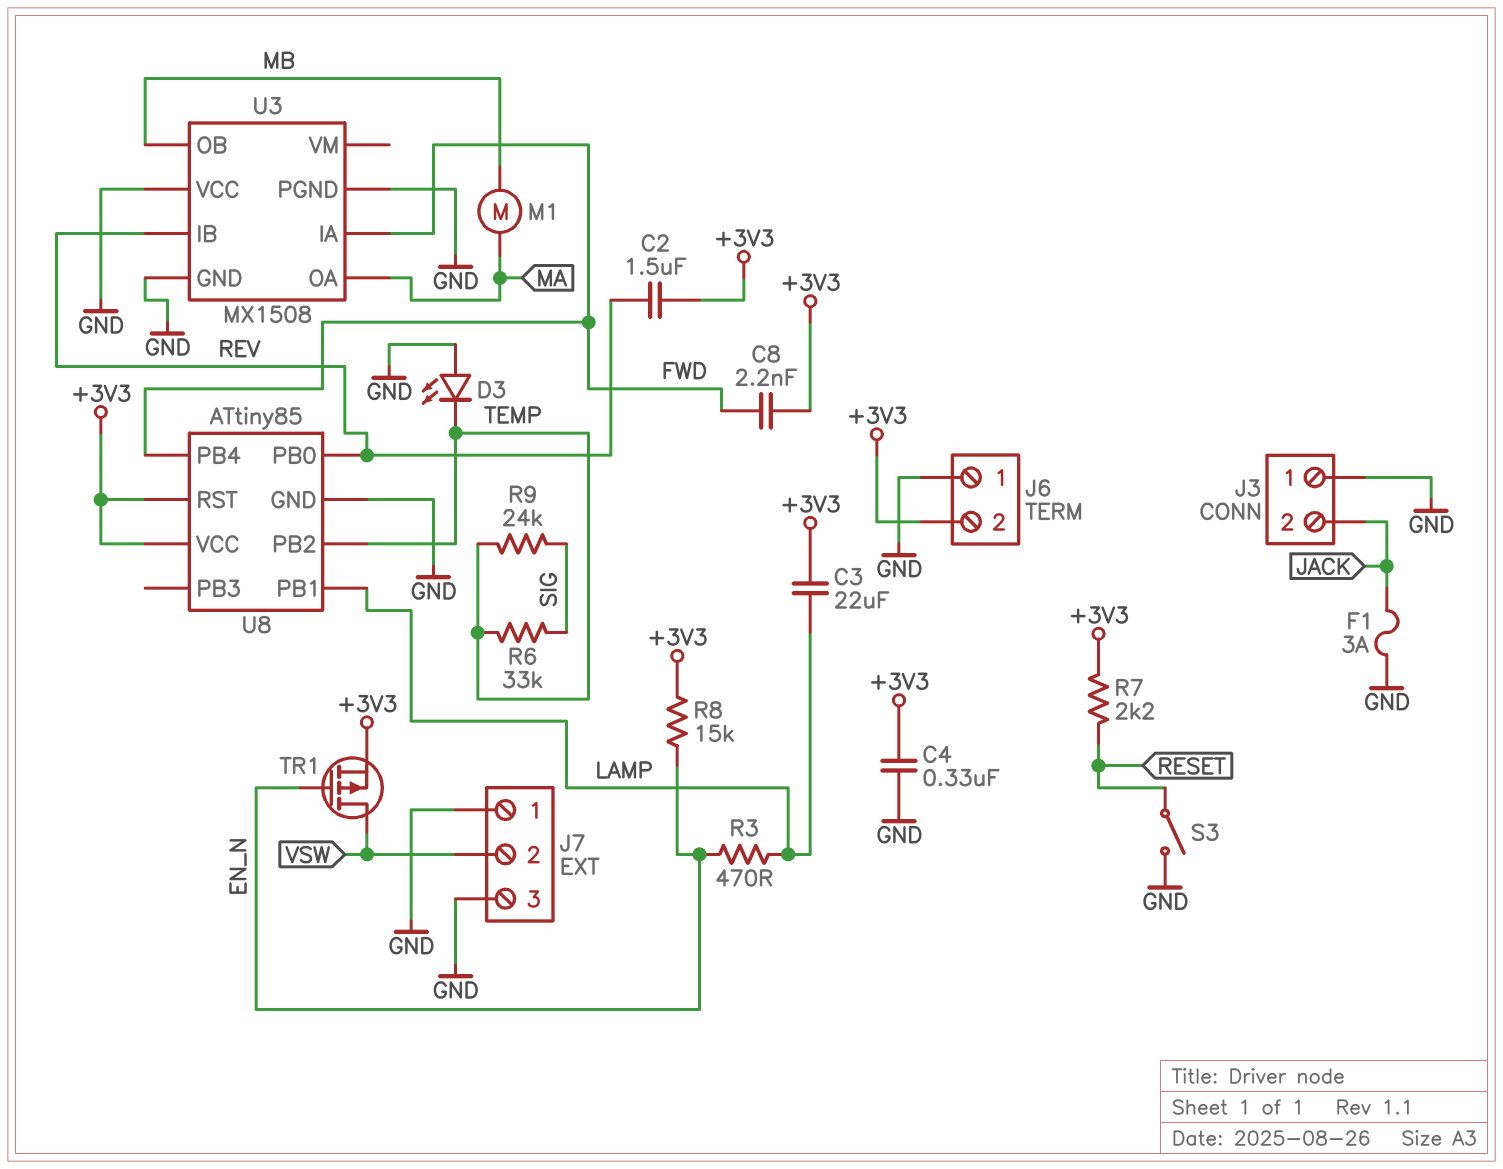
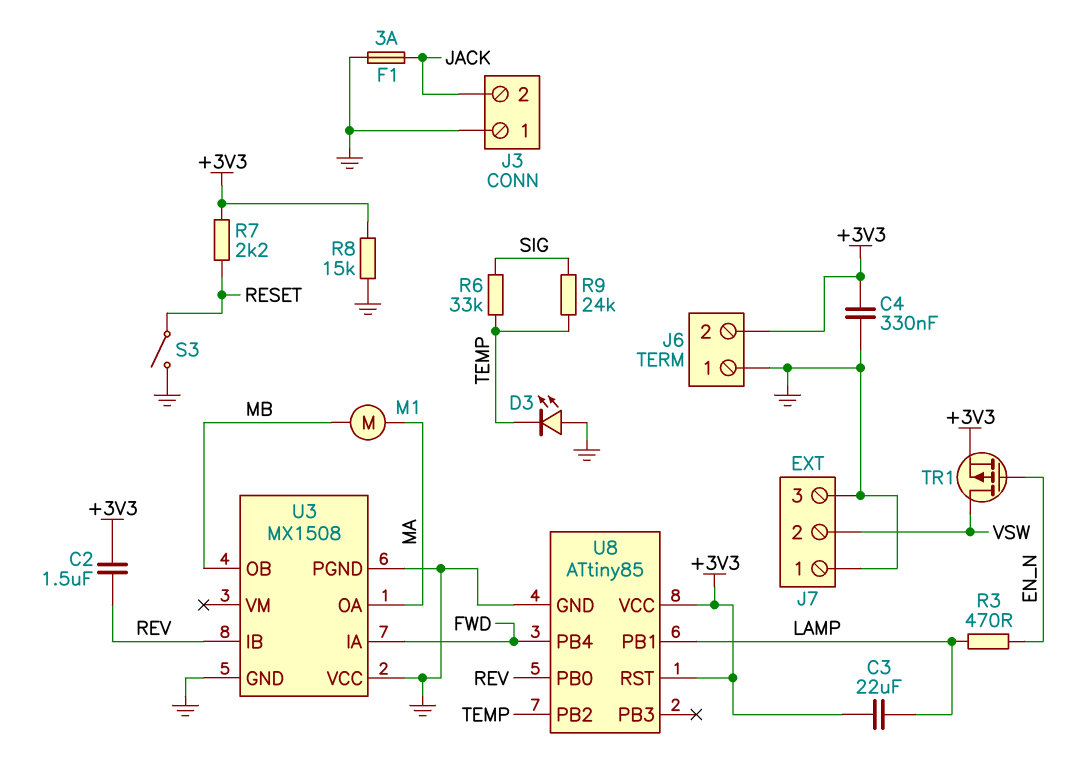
C8: 2.2nF (+3V3, FWD) -> none
R8: 15k (+3V3, EN_N) -> 15k (+3V3, GND)

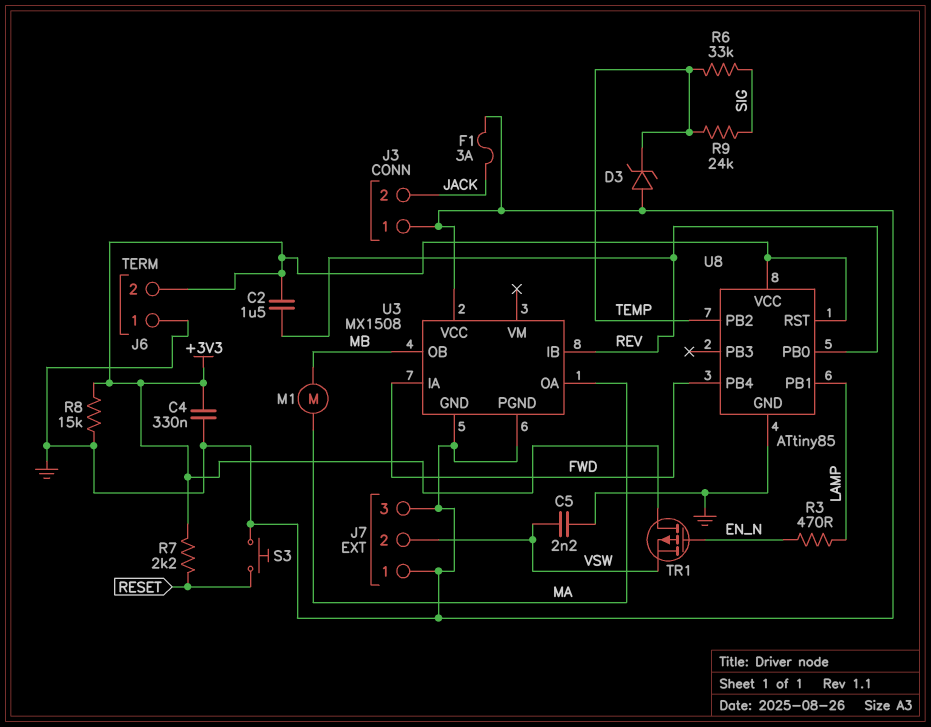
C3: 22uF (+3V3, LAMP) -> none
C5: none -> 2.2nF (GND, VSW)
D3: LED (A GND, K TEMP) -> zener (A GND, K TEMP)
S3: switch (GND, RESET) -> button (GND, RESET)
TR1: PMOS (G EN_N, D VSW, S +3V3) -> PMOS (G EN_N, D +3V3, S VSW)

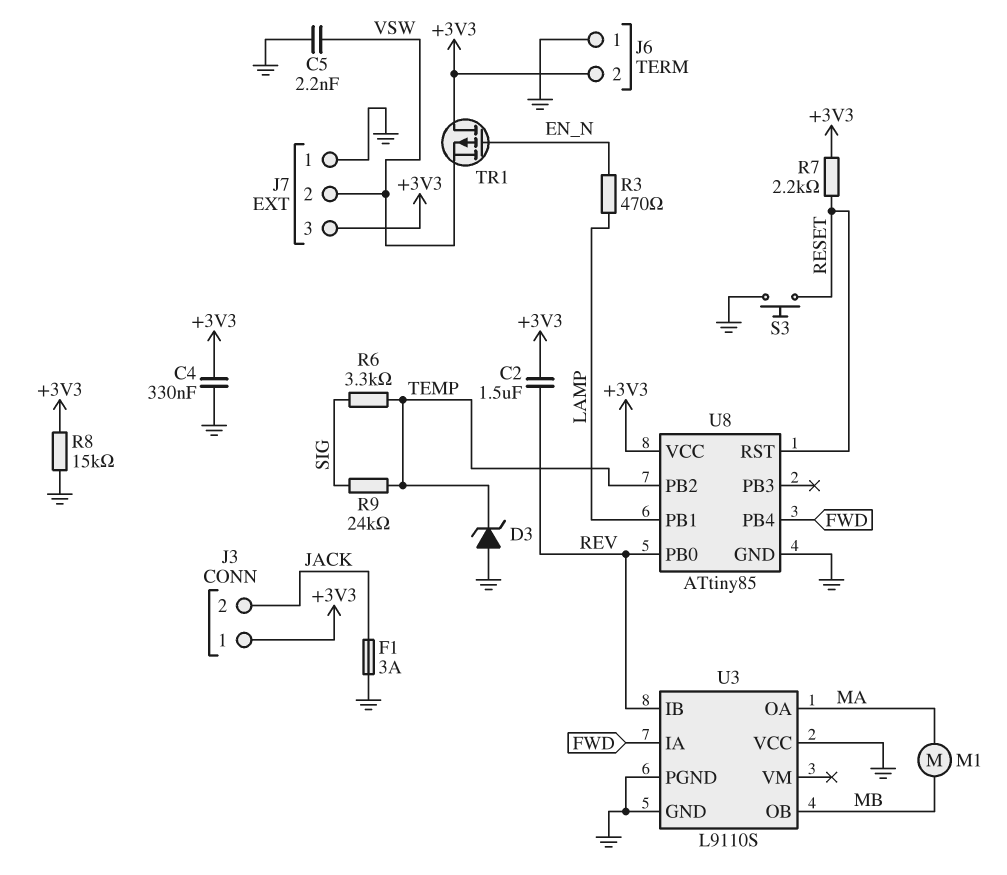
J3 pin 1: GND -> +3V3
J7 pin 3: GND -> +3V3
R6: 33k (SIG, TEMP) -> 3.3k (SIG, TEMP)
U3: MX1508 -> L9110S
U8 pin RST: +3V3 -> RESET

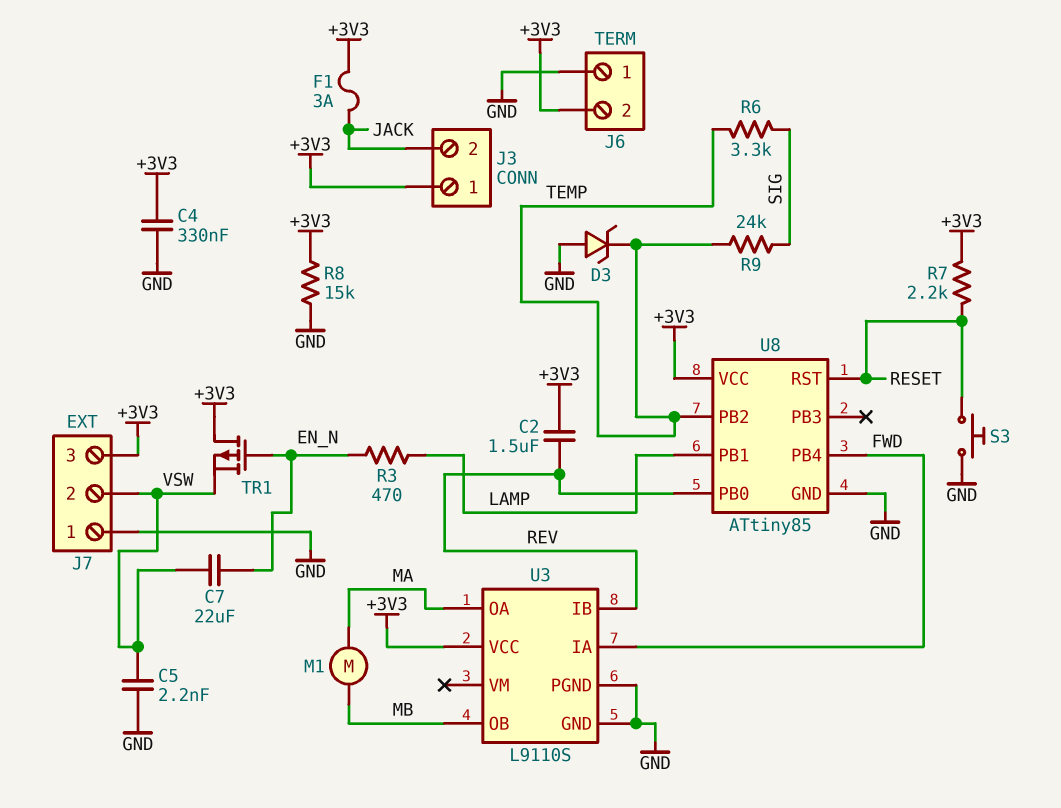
C7: none -> 22uF (EN_N, VSW)
F1: 3A (GND, JACK) -> 3A (+3V3, JACK)
U3 pin VCC: GND -> +3V3

